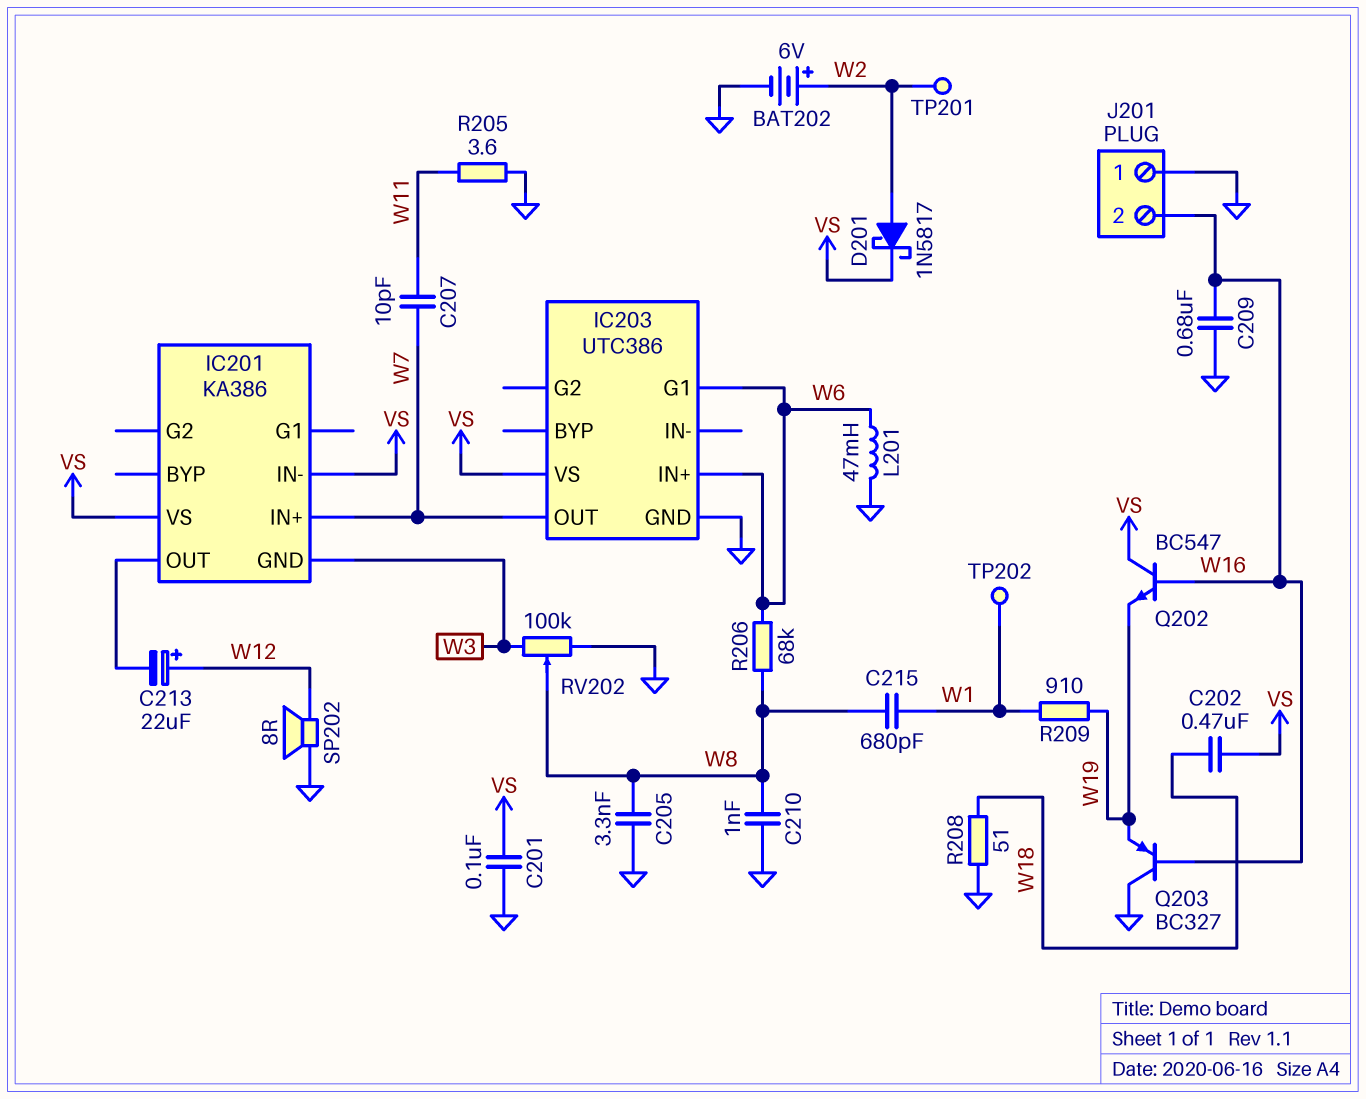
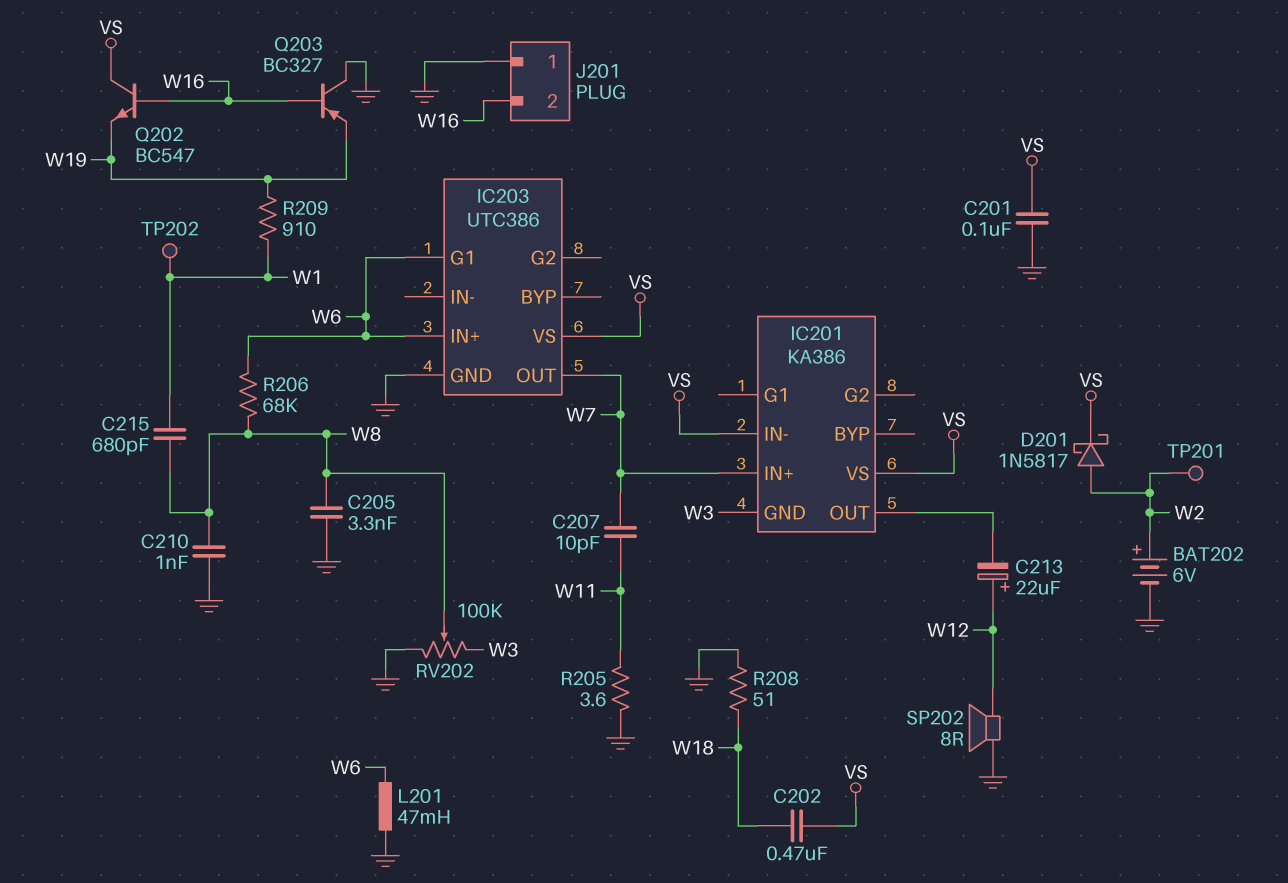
C209: 680nF (GND, W16) -> none

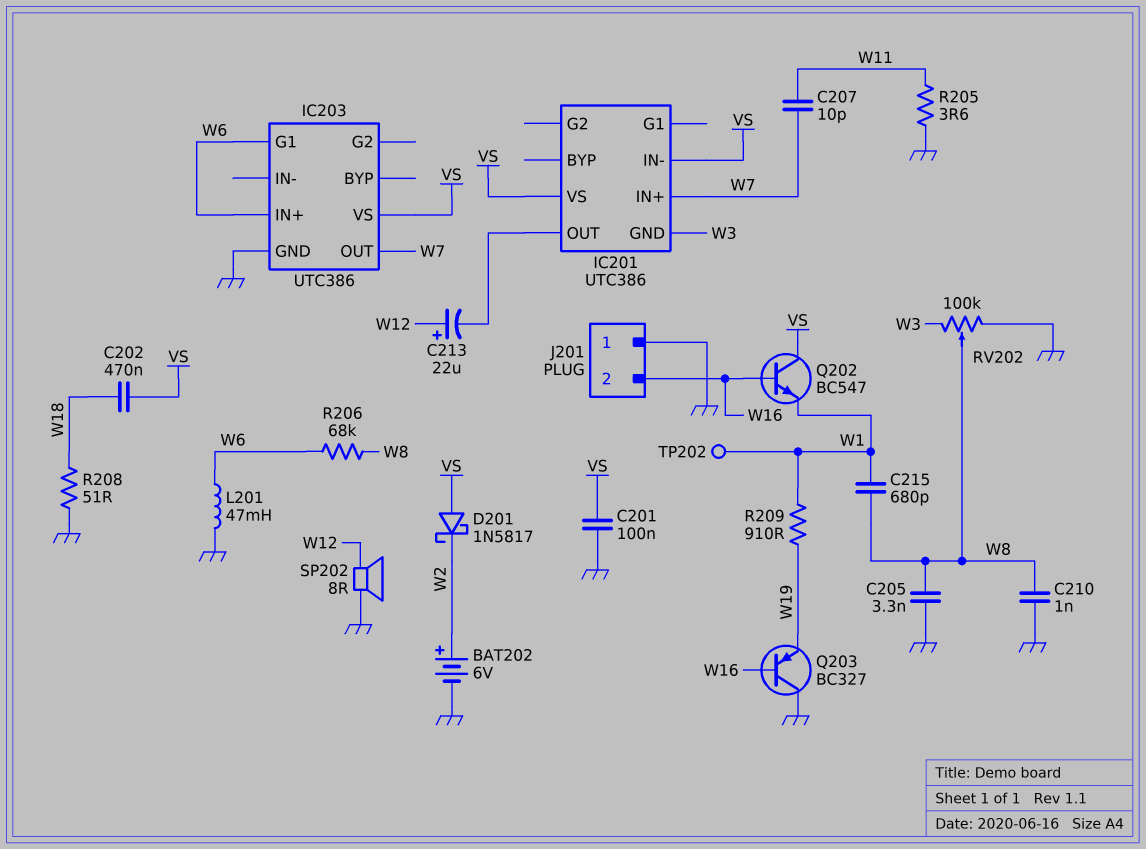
D201: schottky 1N5817 (A W2, K VS) -> schottky 1N5817 (A VS, K W2)
IC201: KA386 -> UTC386
Q202: NPN BC547 (B W16, C VS, E W19) -> NPN BC547 (B W16, C VS, E W1)
TP201: test point (W2) -> none

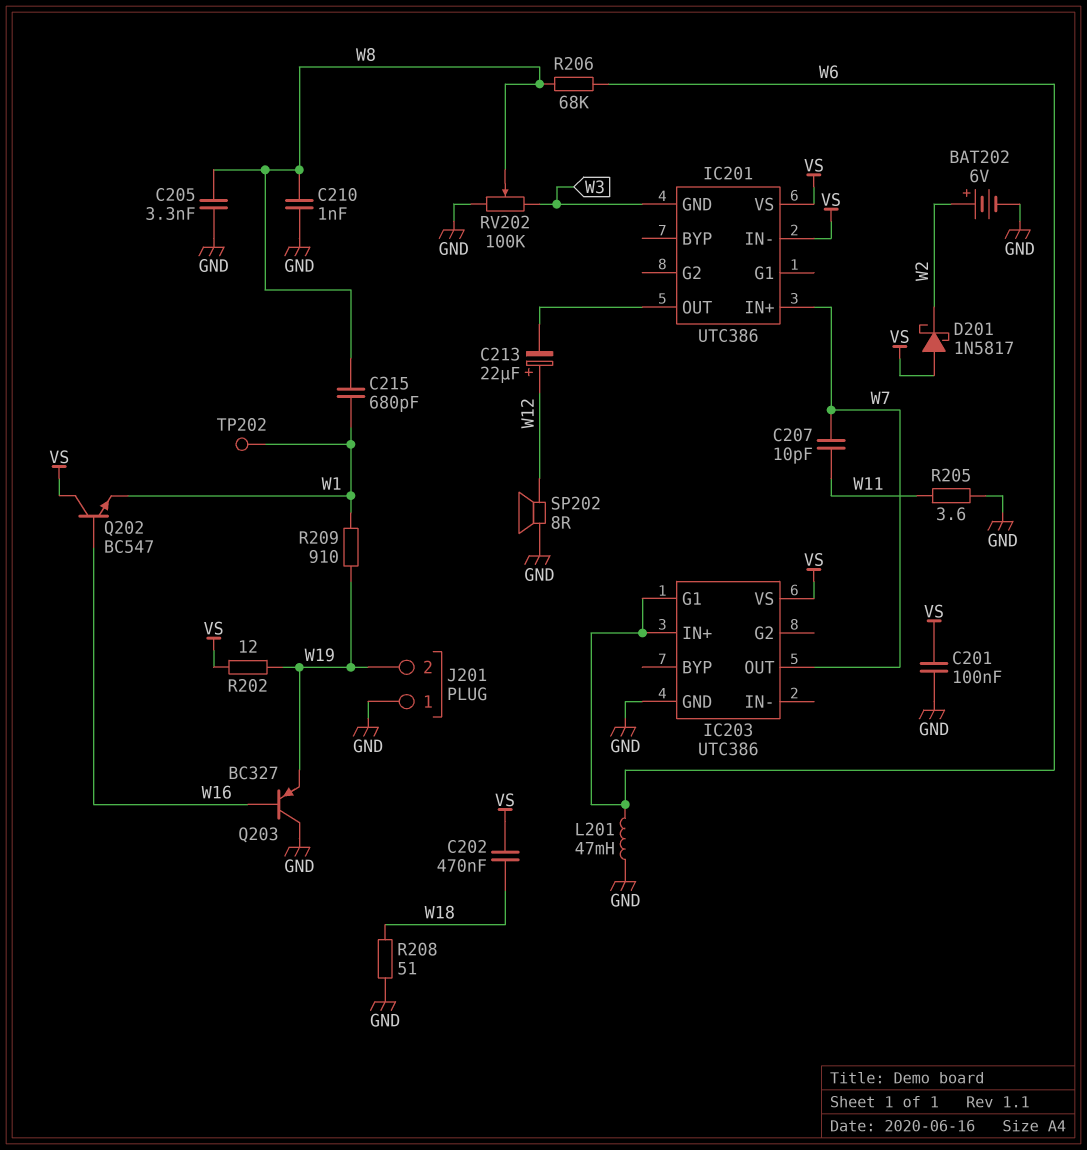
J201 pin 2: W16 -> W19
R202: none -> 12 (VS, W19)

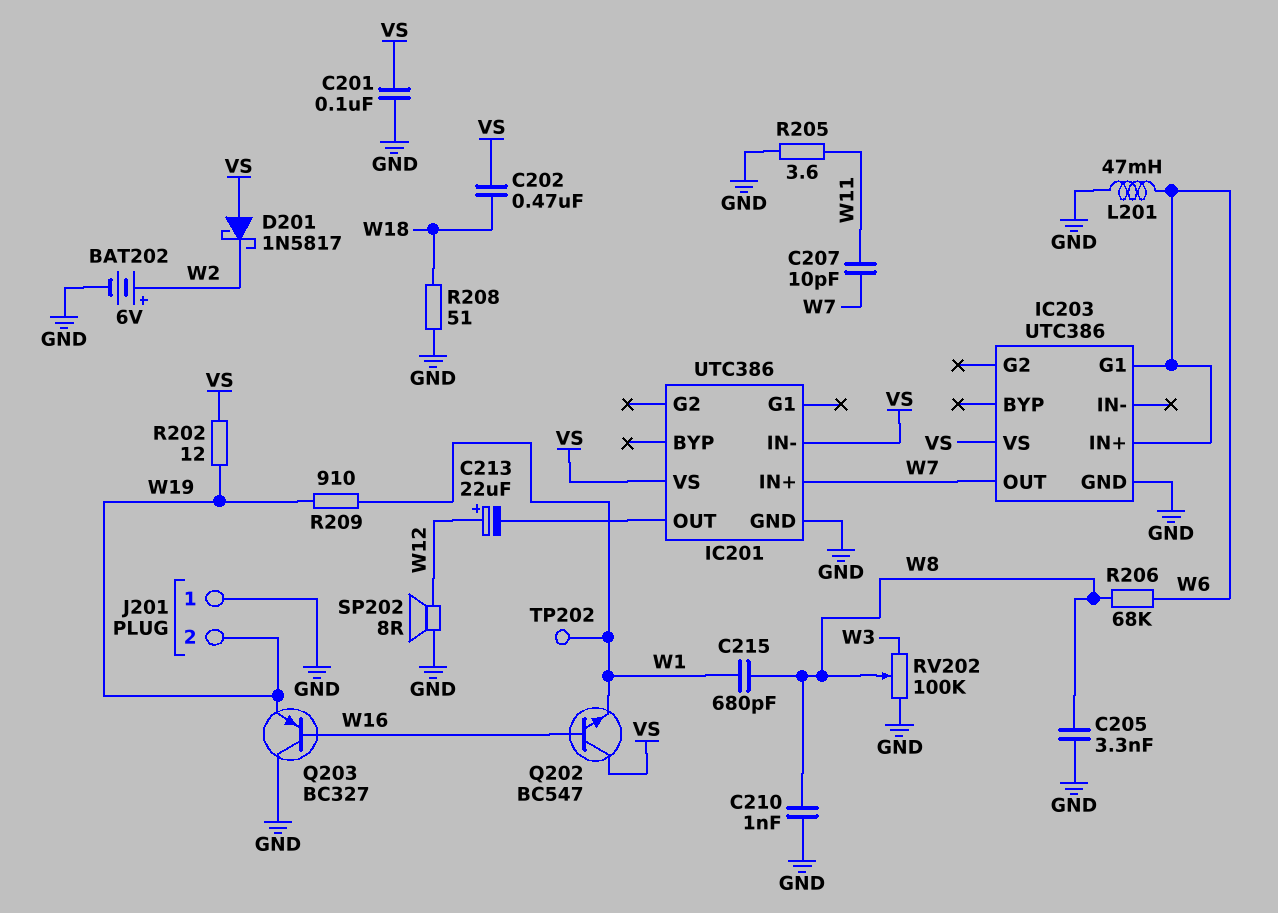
IC201 pin GND: W3 -> GND

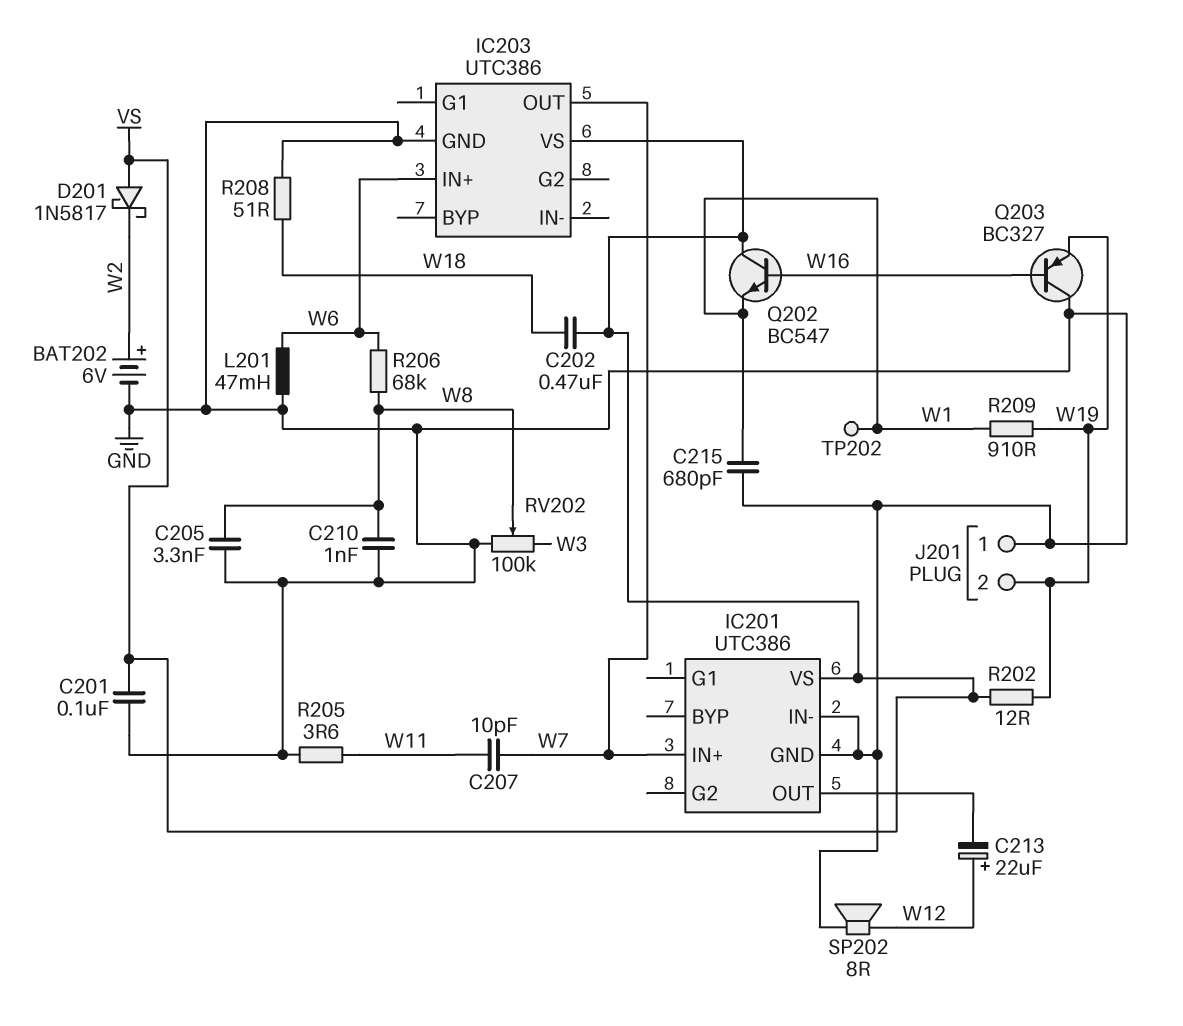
C215: 680pF (W1, W8) -> 680pF (GND, W1)
IC201 pin IN-: VS -> GND
IC203 pin G1: W6 -> none

